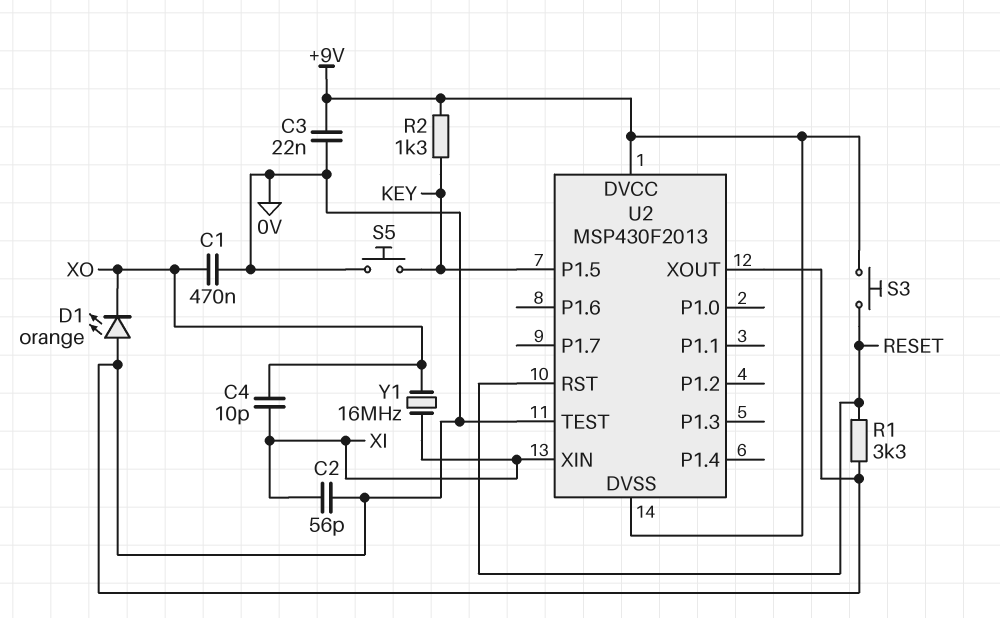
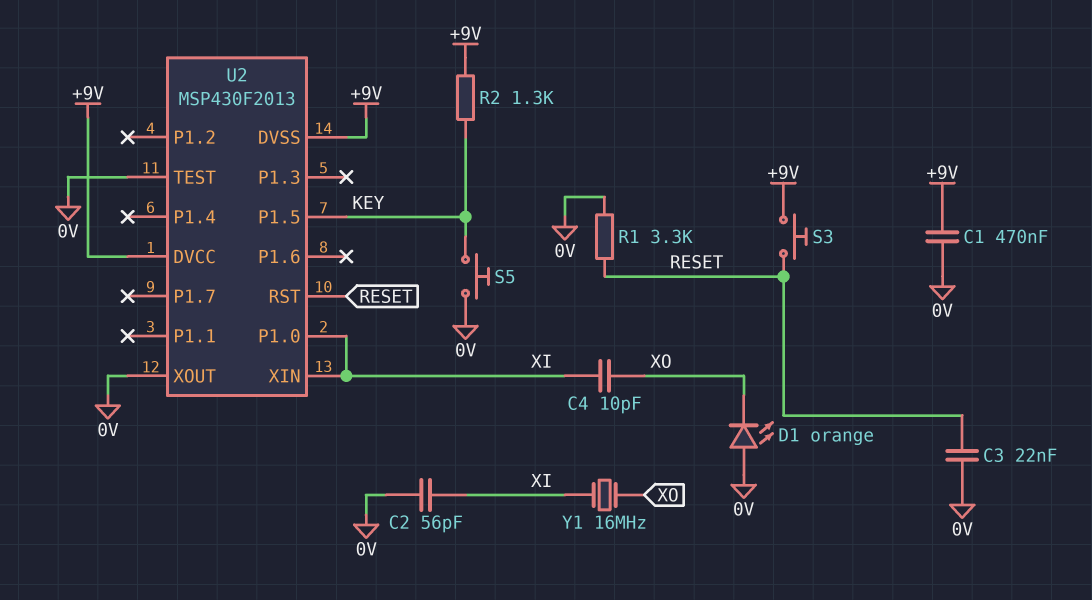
C1: 470nF (0V, XO) -> 470nF (+9V, 0V)
C3: 22nF (+9V, 0V) -> 22nF (0V, RESET)
U2 pin P1.0: none -> XI

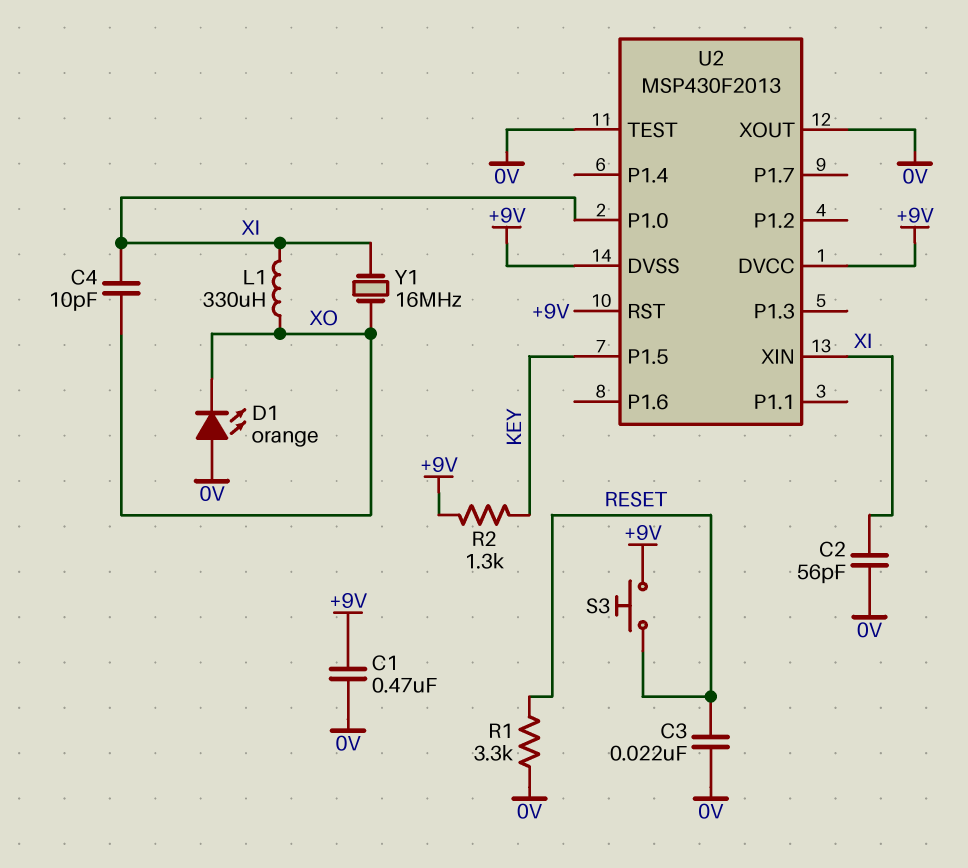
L1: none -> 330uH (XI, XO)
S5: button (0V, KEY) -> none
U2 pin RST: RESET -> +9V

